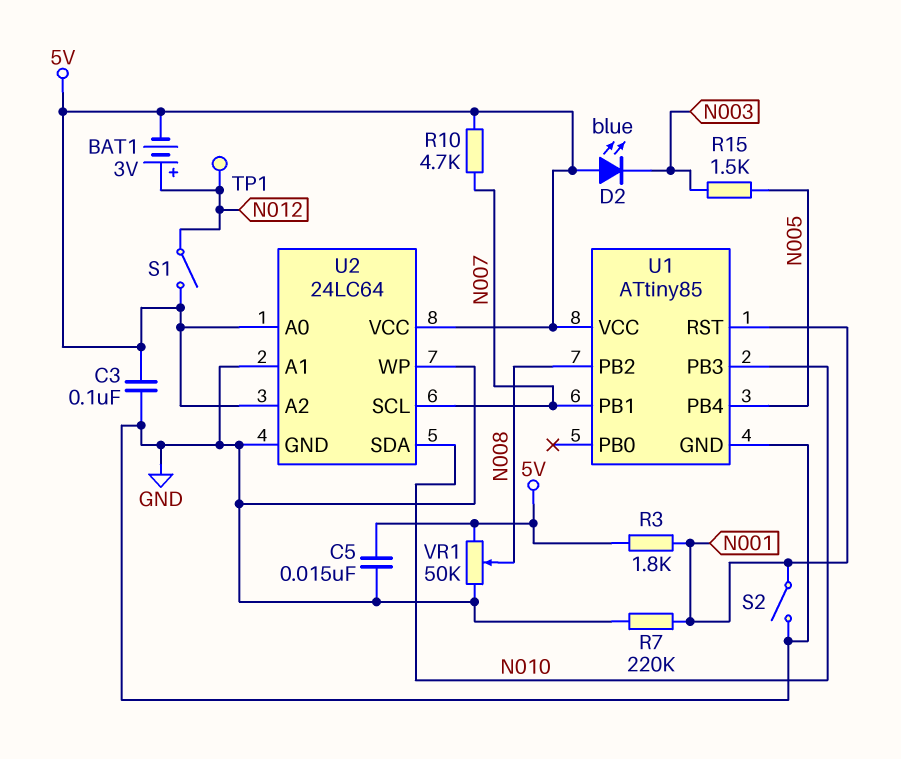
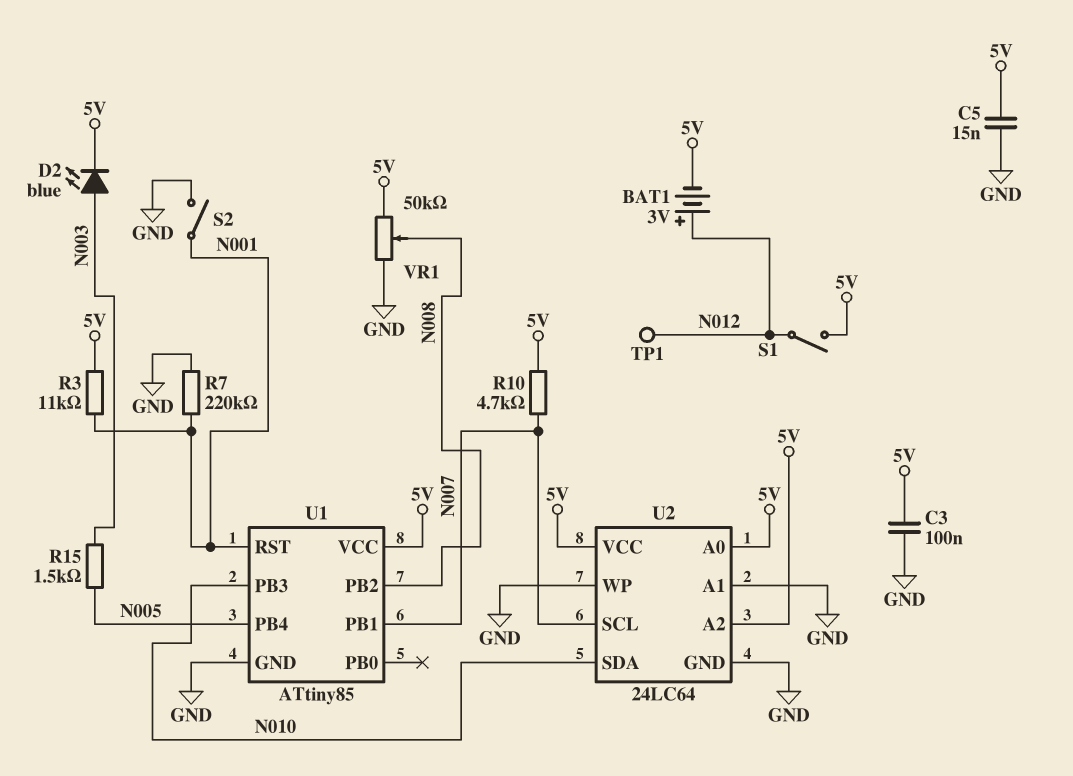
D2: LED blue (A 5V, K N003) -> LED blue (A N003, K 5V)
R3: 1.8k (5V, N001) -> 11k (5V, N001)

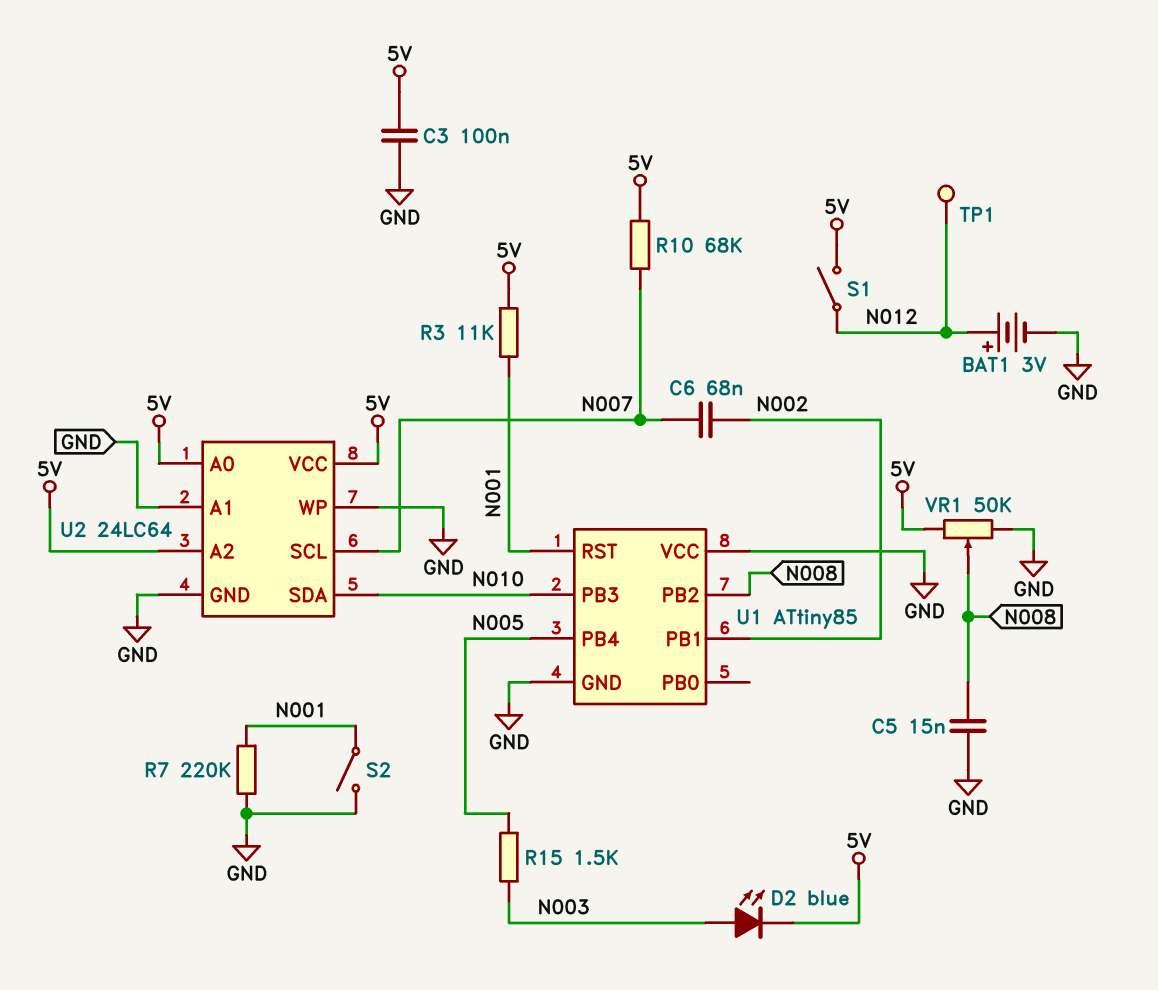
BAT1: 3V (plus N012, minus 5V) -> 3V (plus N012, minus GND)
C5: 15nF (5V, GND) -> 15nF (GND, N008)
C6: none -> 68nF (N002, N007)
R10: 4.7k (5V, N007) -> 68k (5V, N007)
U1 pin PB1: N007 -> N002
U1 pin VCC: 5V -> GND

